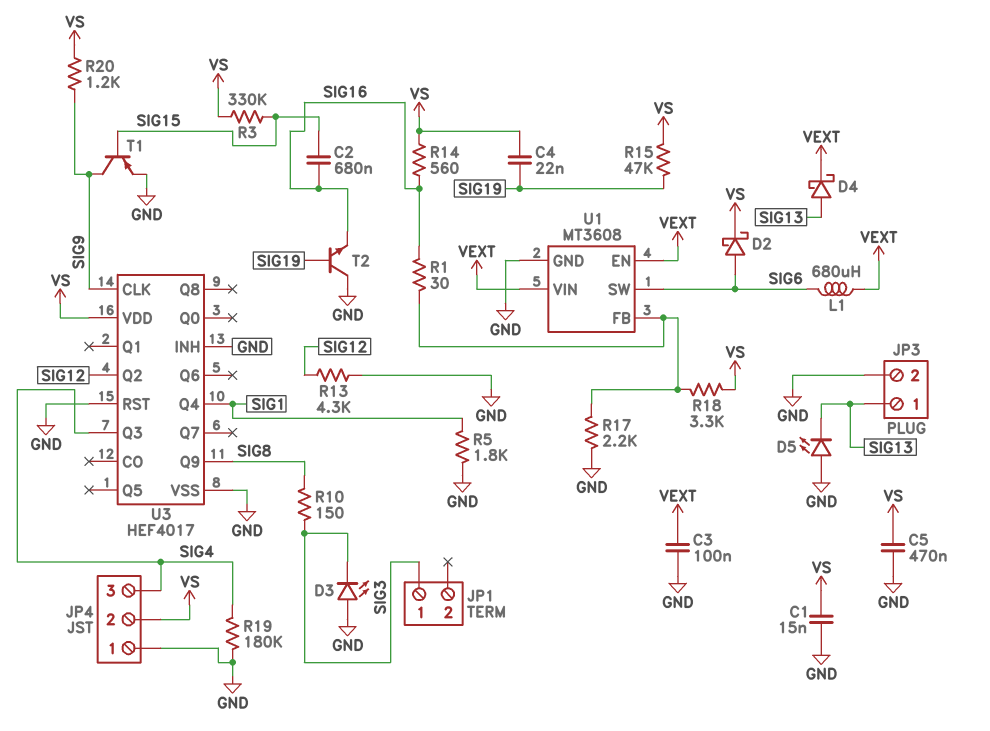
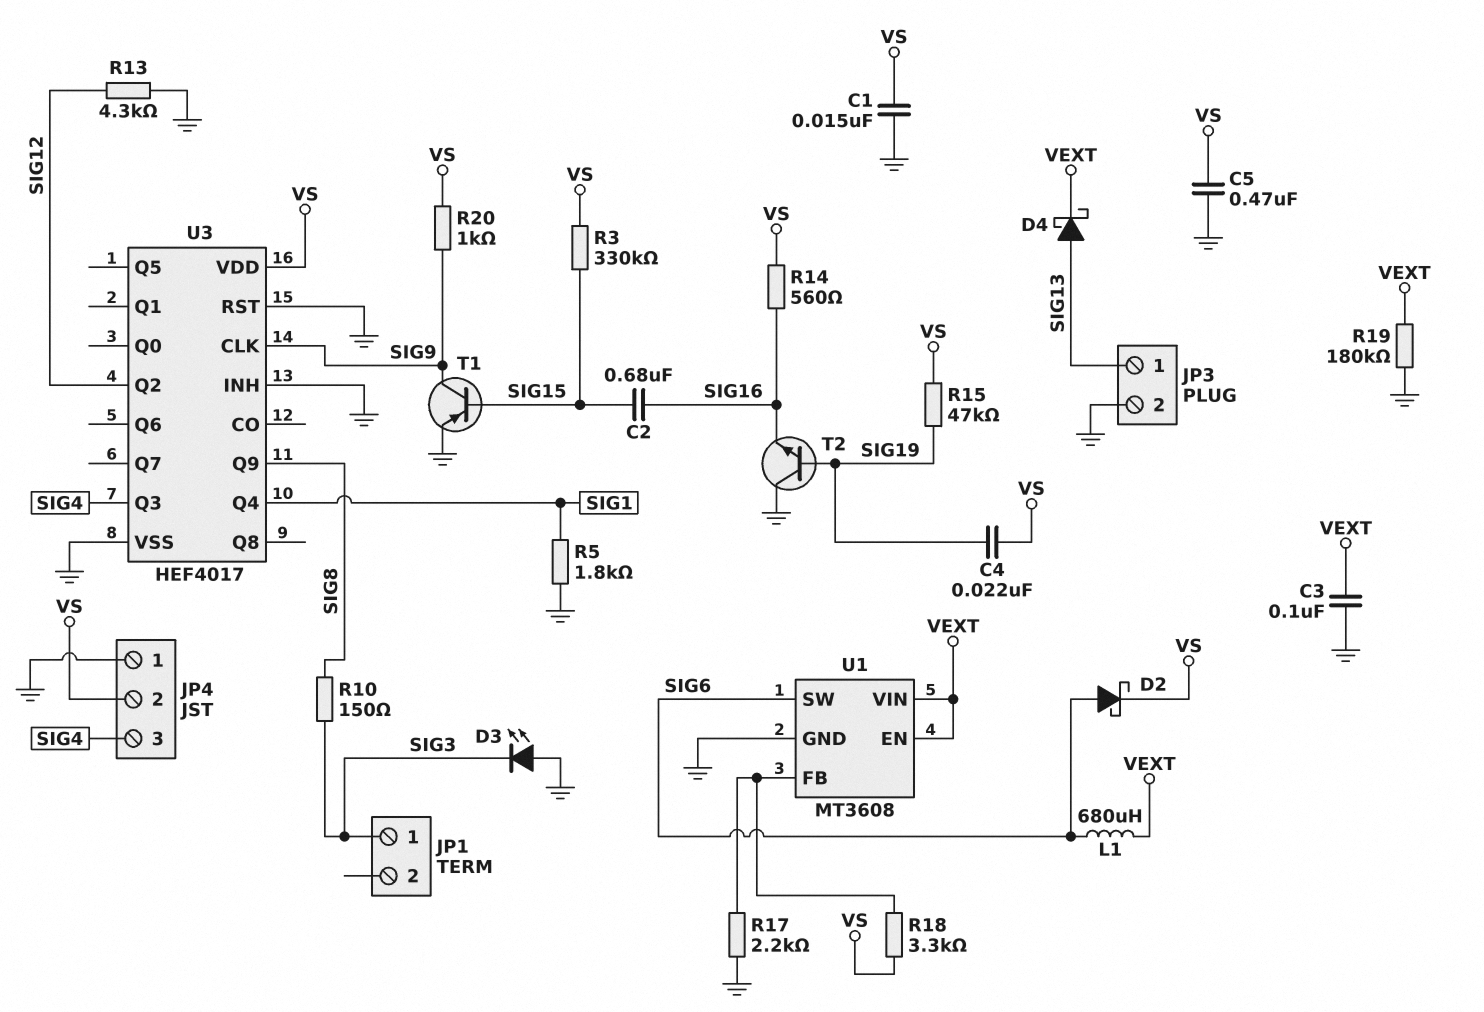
D5: LED (A GND, K SIG13) -> none
R1: 30 (SIG16, U1/FB) -> none
R19: 180k (GND, SIG4) -> 180k (GND, VEXT)
R20: 1.2k (SIG9, VS) -> 1k (SIG9, VS)

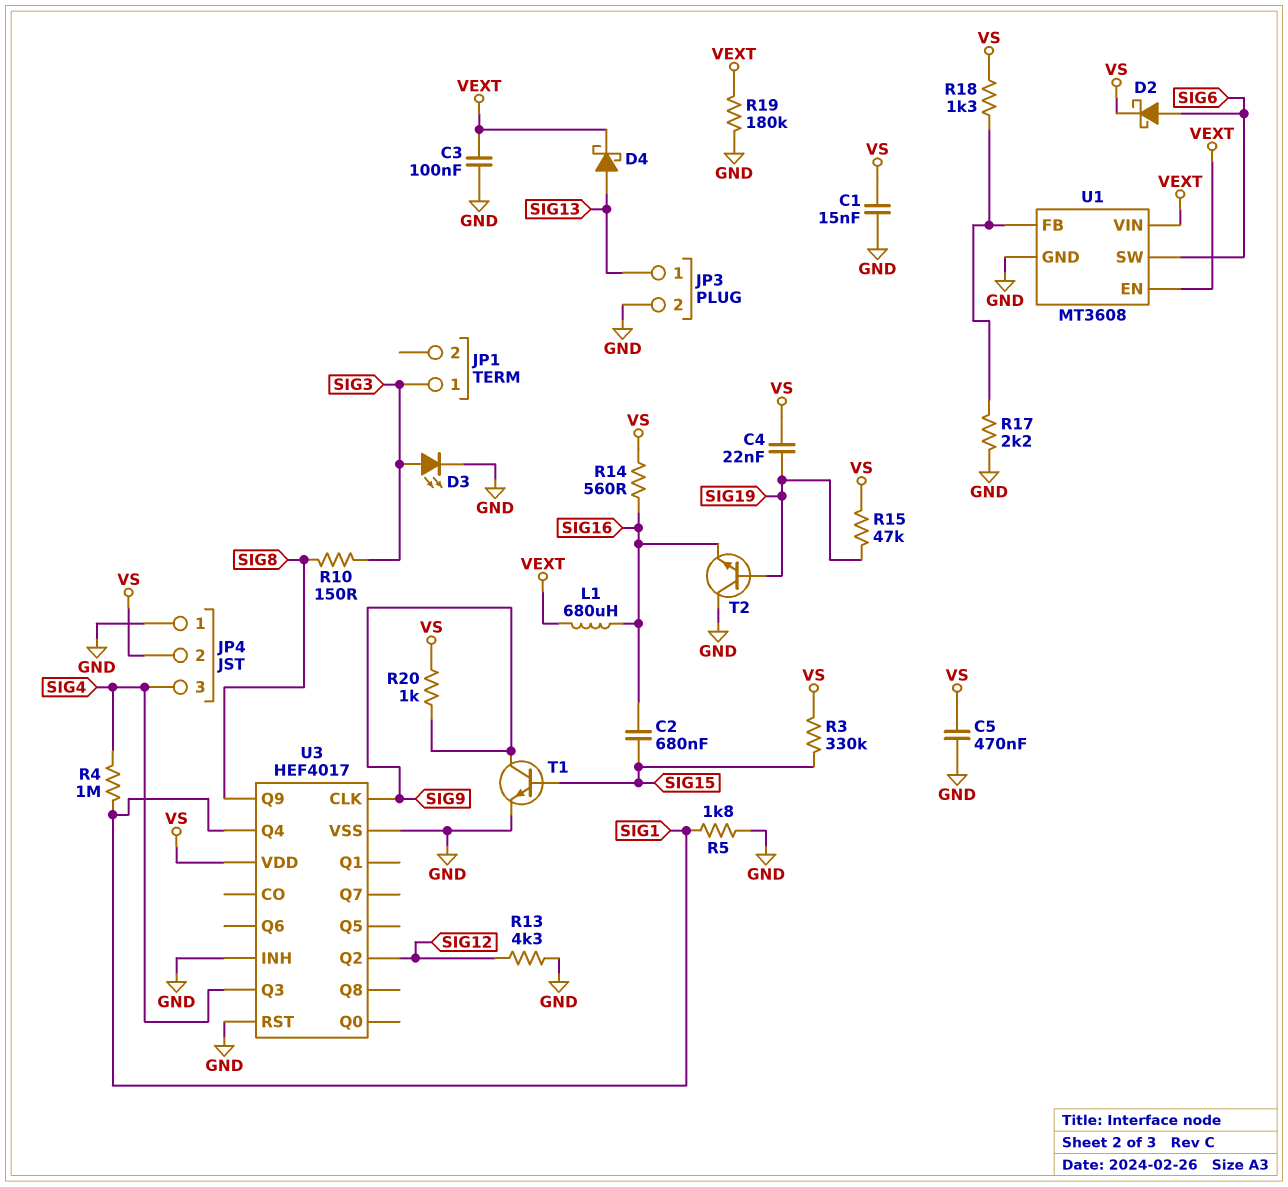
D3: LED (A GND, K SIG3) -> LED (A SIG3, K GND)
L1: 680uH (SIG6, VEXT) -> 680uH (SIG16, VEXT)
R4: none -> 1M (SIG1, SIG4)
R18: 3.3k (U1/FB, VS) -> 1.3k (U1/FB, VS)
T1: PNP (B SIG15, C SIG9, E GND) -> NPN (B SIG15, C SIG9, E GND)

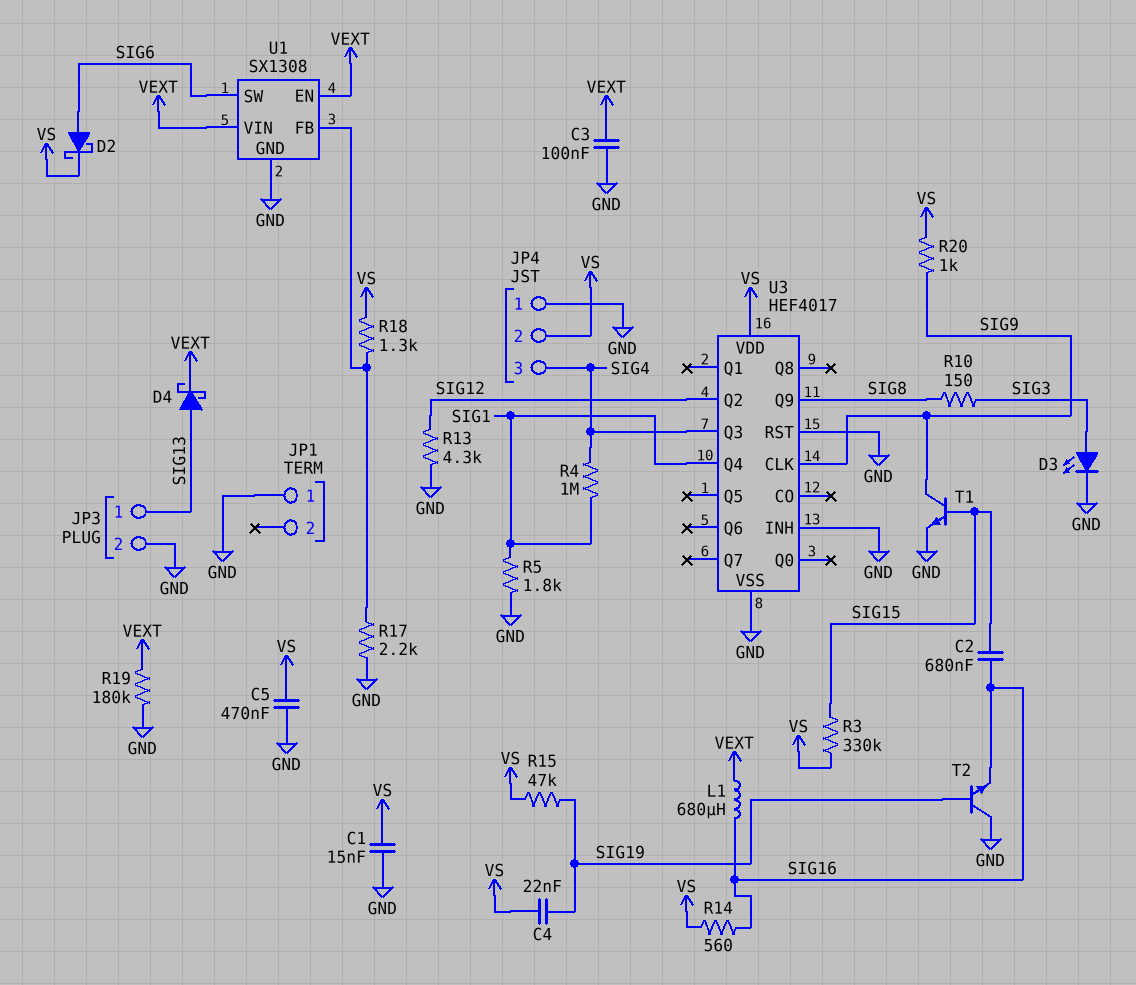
JP1 pin 1: SIG3 -> GND
U1: MT3608 -> SX1308

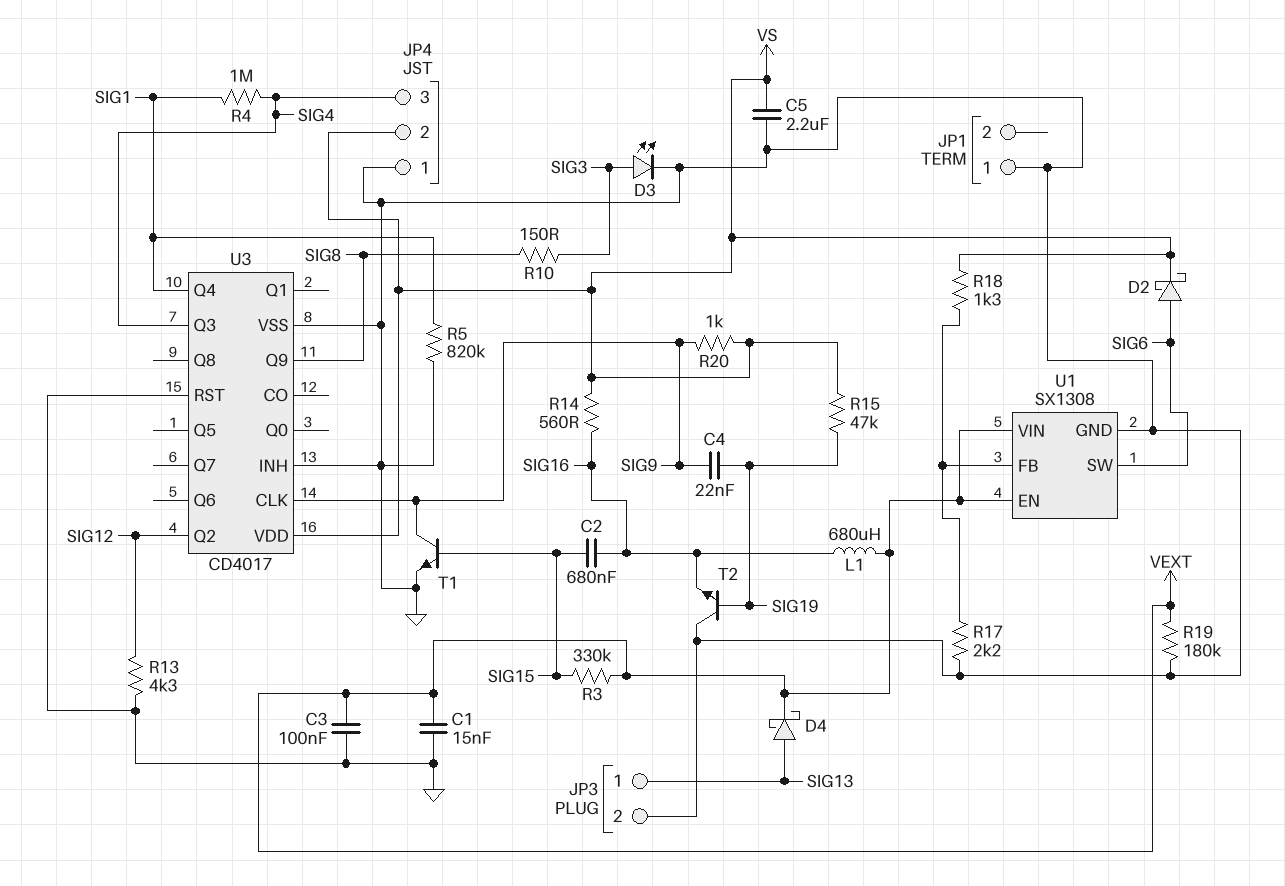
C1: 15nF (GND, VS) -> 15nF (GND, VEXT)
C4: 22nF (SIG19, VS) -> 22nF (SIG9, SIG19)
C5: 470nF (GND, VS) -> 2.2uF (GND, VS)
R3: 330k (SIG15, VS) -> 330k (SIG15, VEXT)
R5: 1.8k (GND, SIG1) -> 820k (GND, SIG1)
U3: HEF4017 -> CD4017

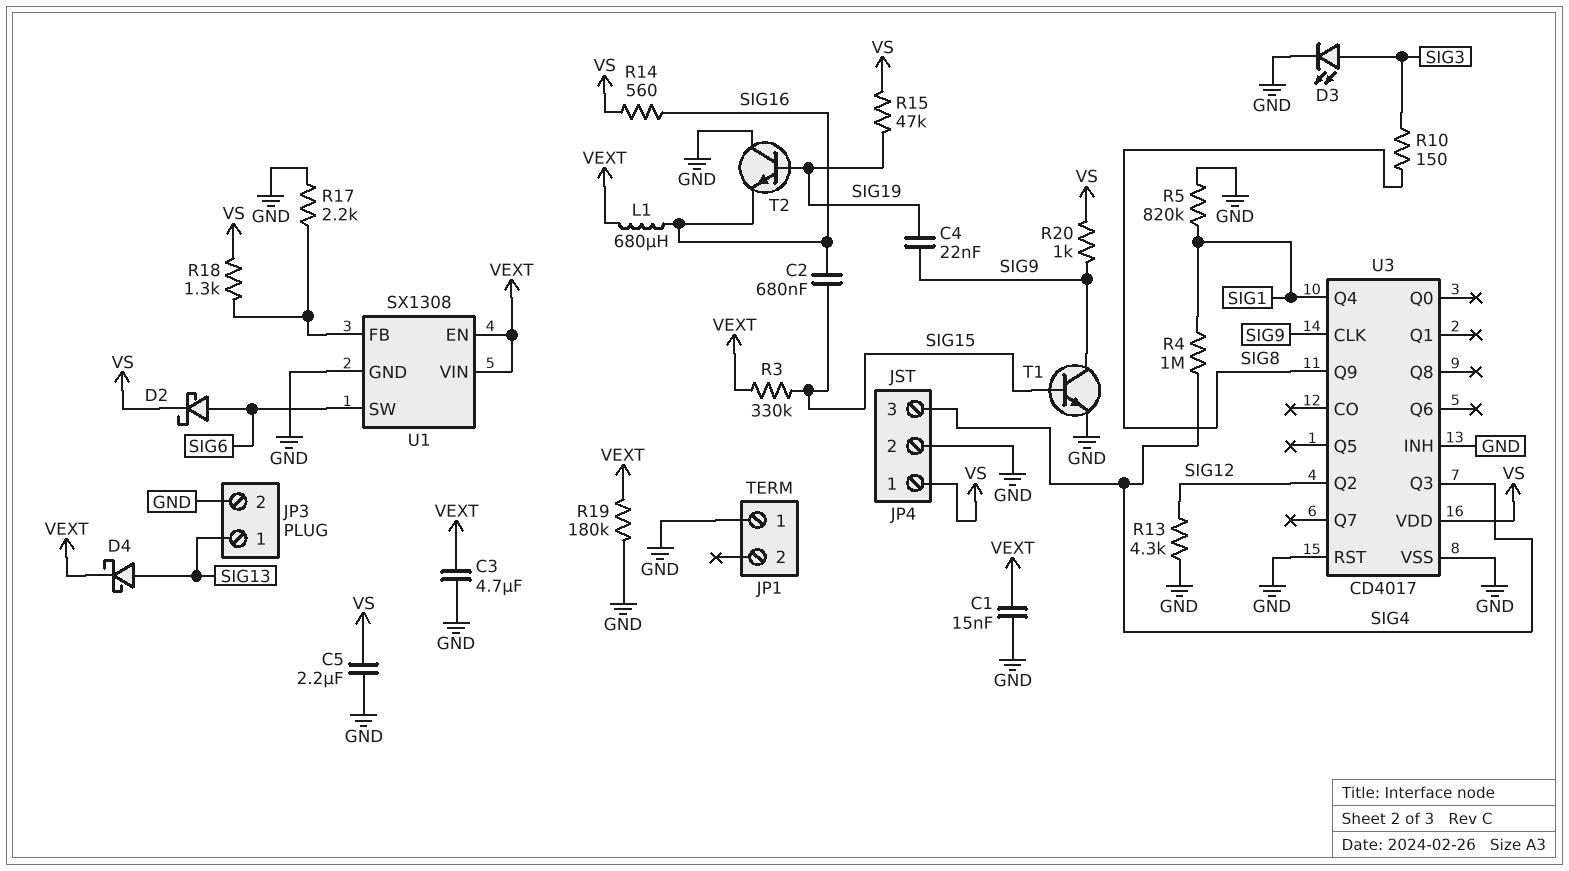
C3: 100nF (GND, VEXT) -> 4.7uF (GND, VEXT)
JP4 pin 1: GND -> VS
JP4 pin 2: VS -> GND

